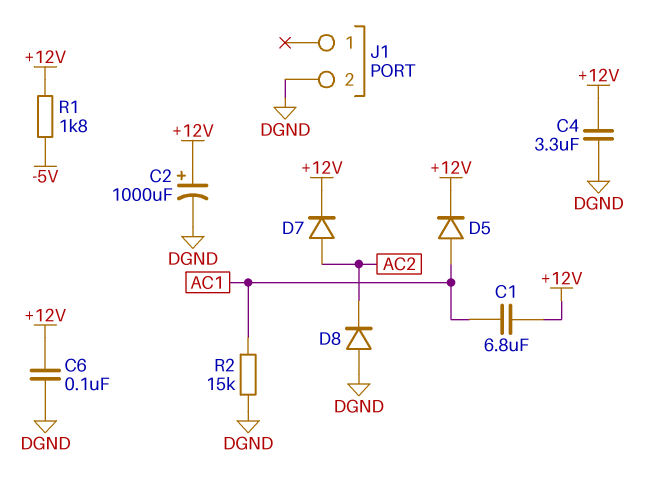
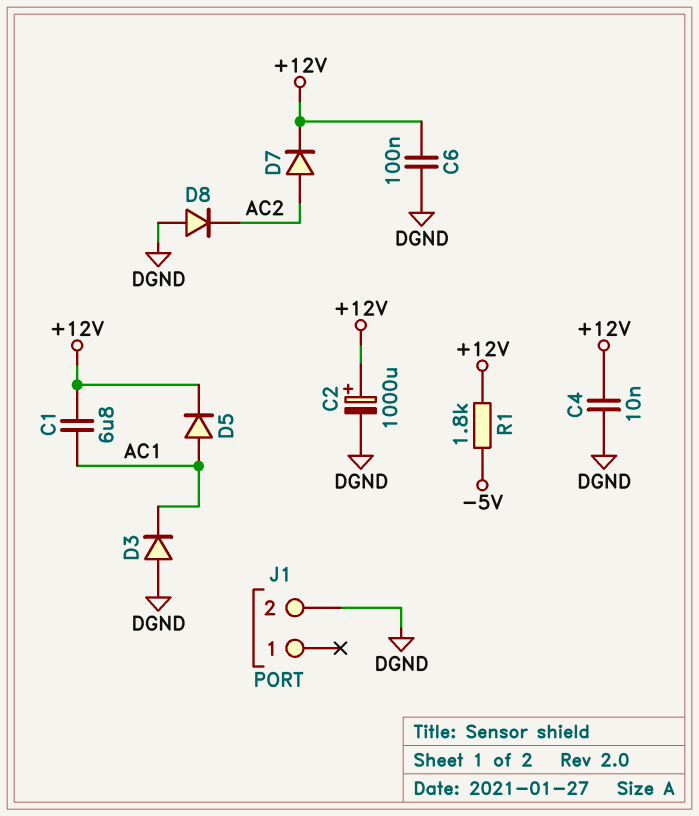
C4: 3.3uF (+12V, DGND) -> 10nF (+12V, DGND)
D3: none -> diode (A DGND, K AC1)
R2: 15k (AC1, DGND) -> none

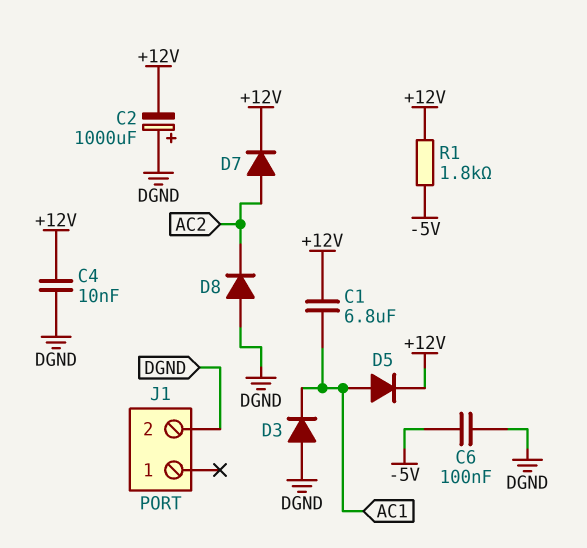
C2: 1000uF (plus +12V, minus DGND) -> 1000uF (plus DGND, minus +12V)
C6: 100nF (+12V, DGND) -> 100nF (-5V, DGND)

